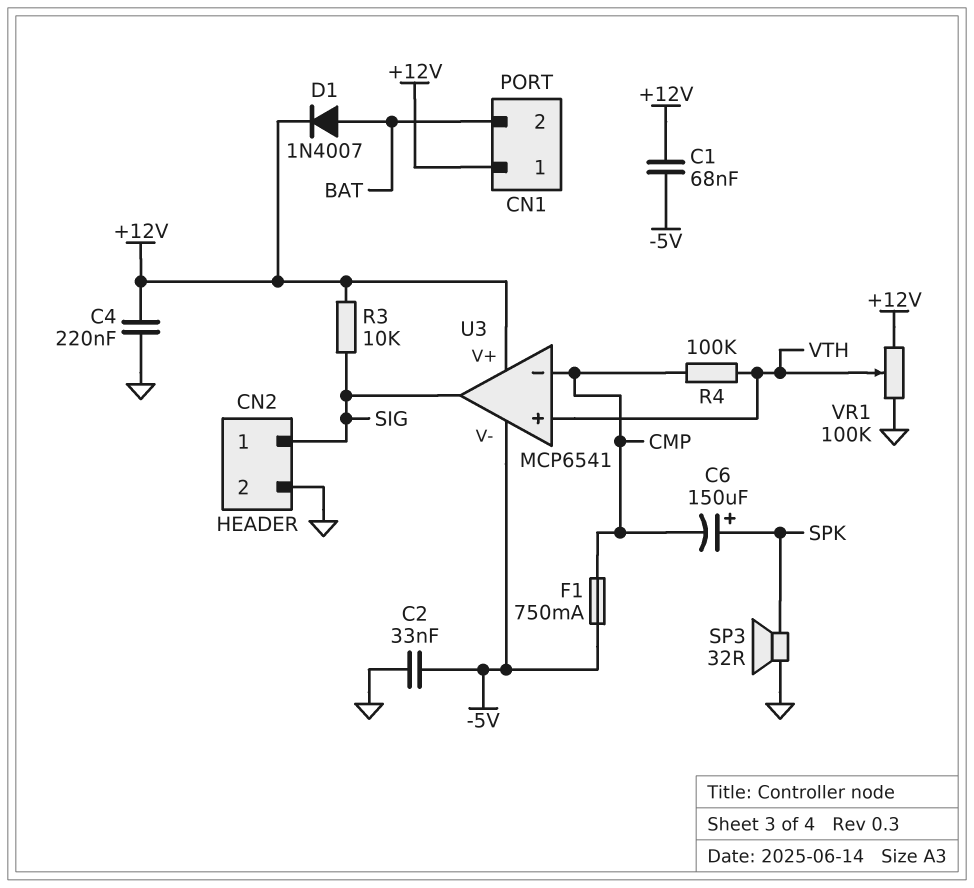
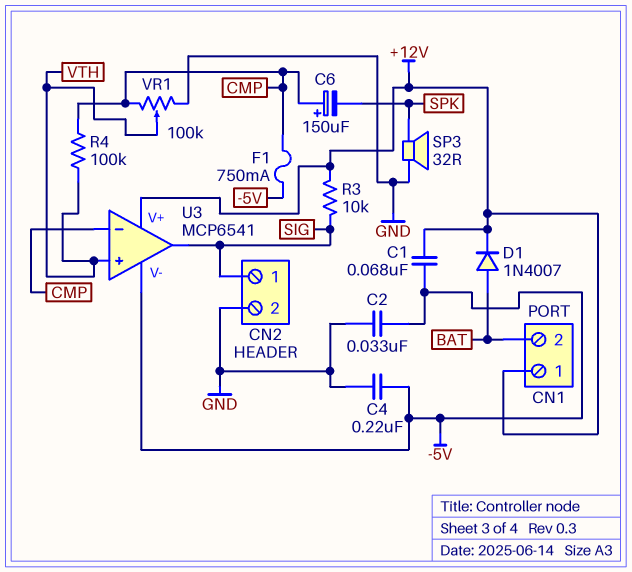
C4: 220nF (+12V, GND) -> 220nF (-5V, GND)
C6: 150uF (plus SPK, minus CMP) -> 150uF (plus CMP, minus SPK)
VR1: 100k (+12V, GND, wiper VTH) -> 100k (CMP, GND, wiper VTH)

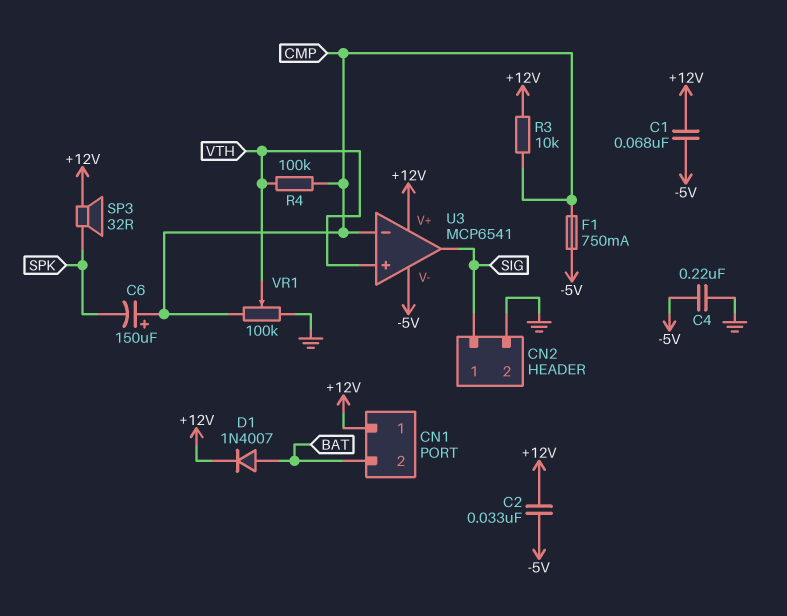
C2: 33nF (-5V, GND) -> 33nF (+12V, -5V)
R3: 10k (+12V, SIG) -> 10k (+12V, CMP)
SP3: speaker 32R (GND, SPK) -> speaker 32R (+12V, SPK)

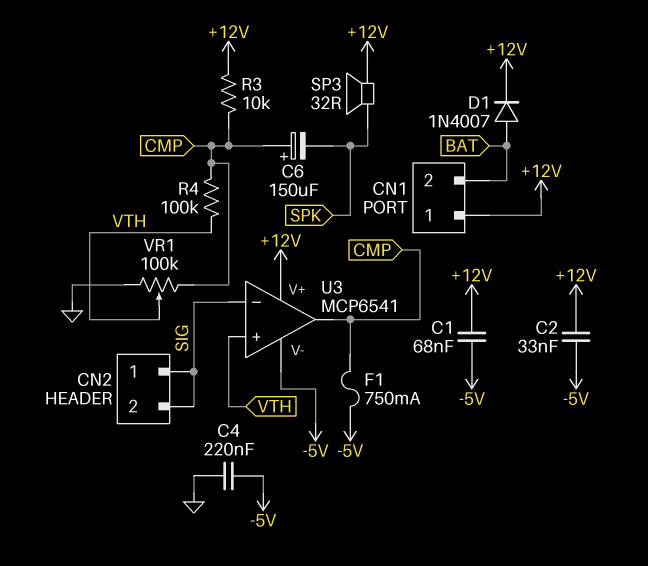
CN2 pin 2: GND -> SIG
U3 pin in-: CMP -> SIG
U3 pin out: SIG -> CMP

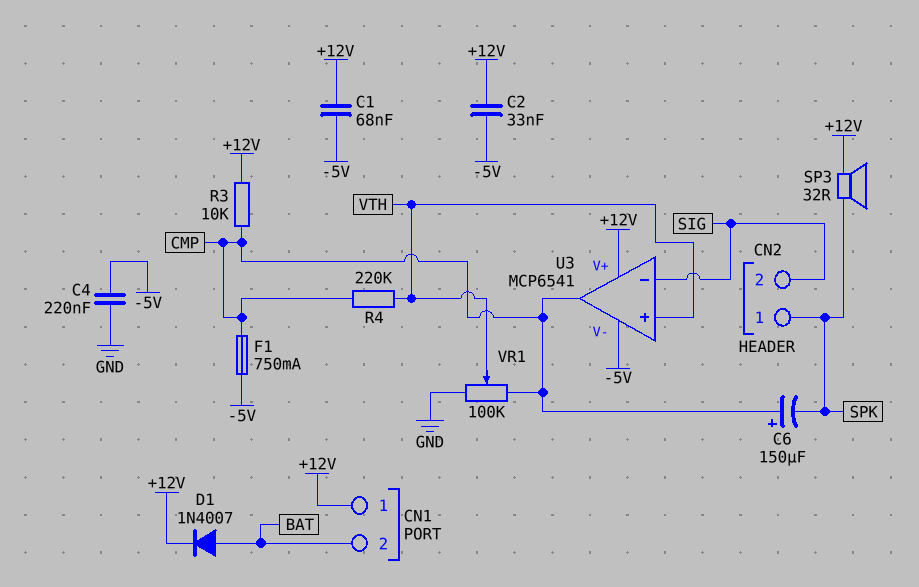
CN2 pin 1: SIG -> SPK
R4: 100k (CMP, VTH) -> 220k (CMP, VTH)

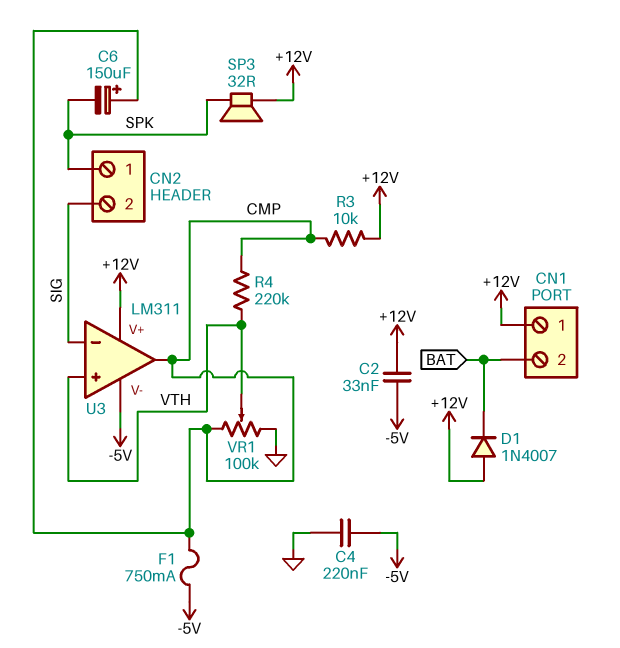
C1: 68nF (+12V, -5V) -> none
D1: diode 1N4007 (A BAT, K +12V) -> diode 1N4007 (A +12V, K BAT)
U3: MCP6541 -> LM311

